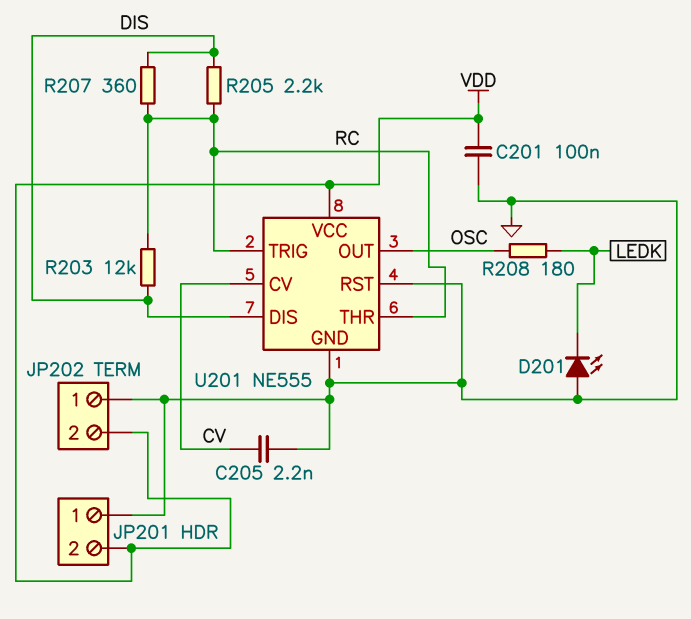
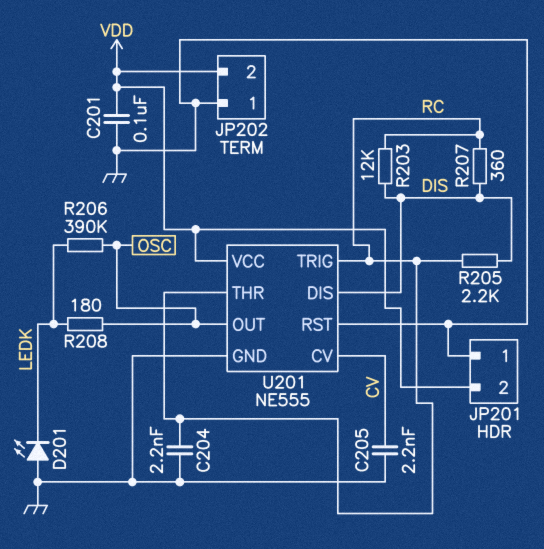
C204: none -> 2.2nF (GND, RC)
R206: none -> 390k (LEDK, OSC)

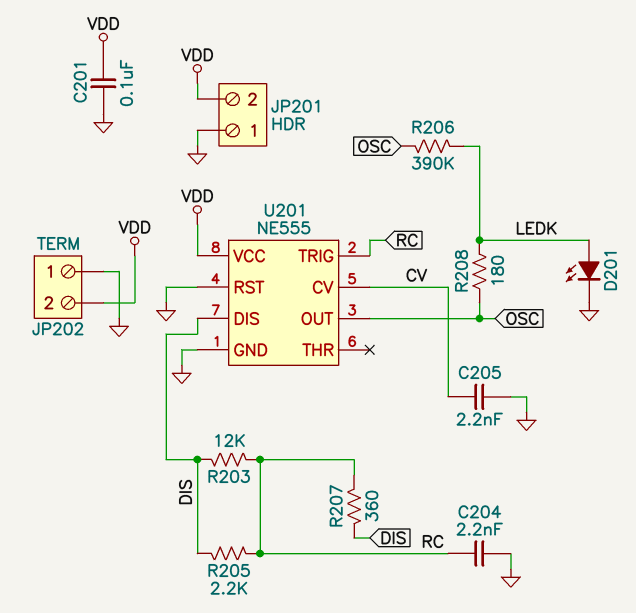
D201: LED (A GND, K LEDK) -> LED (A LEDK, K GND)
U201 pin THR: RC -> none

